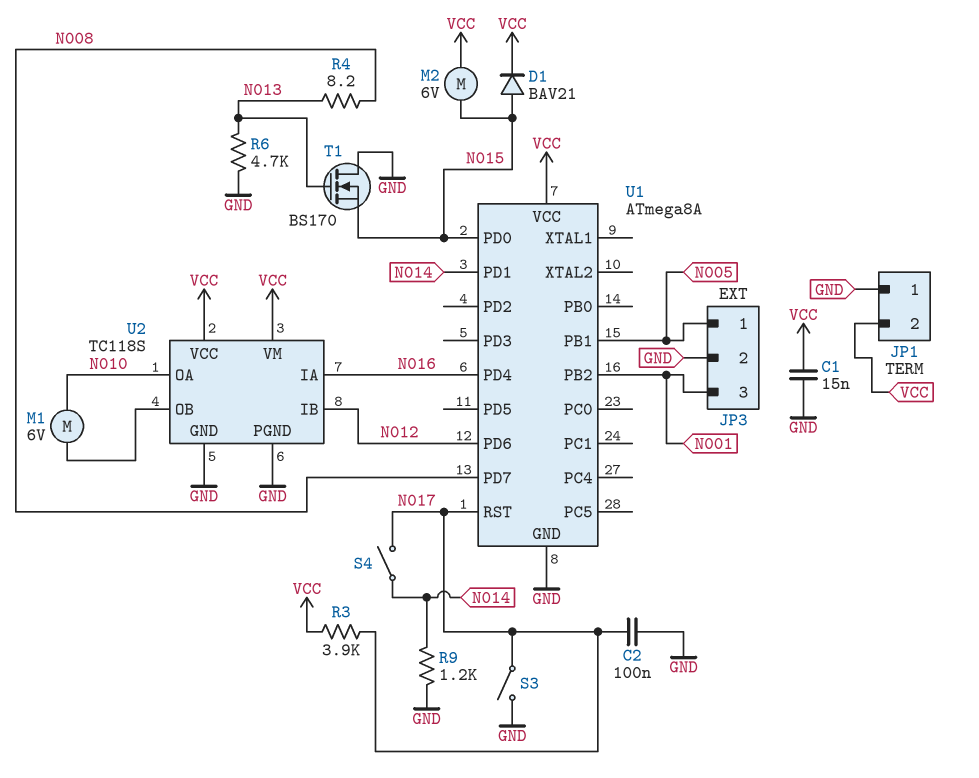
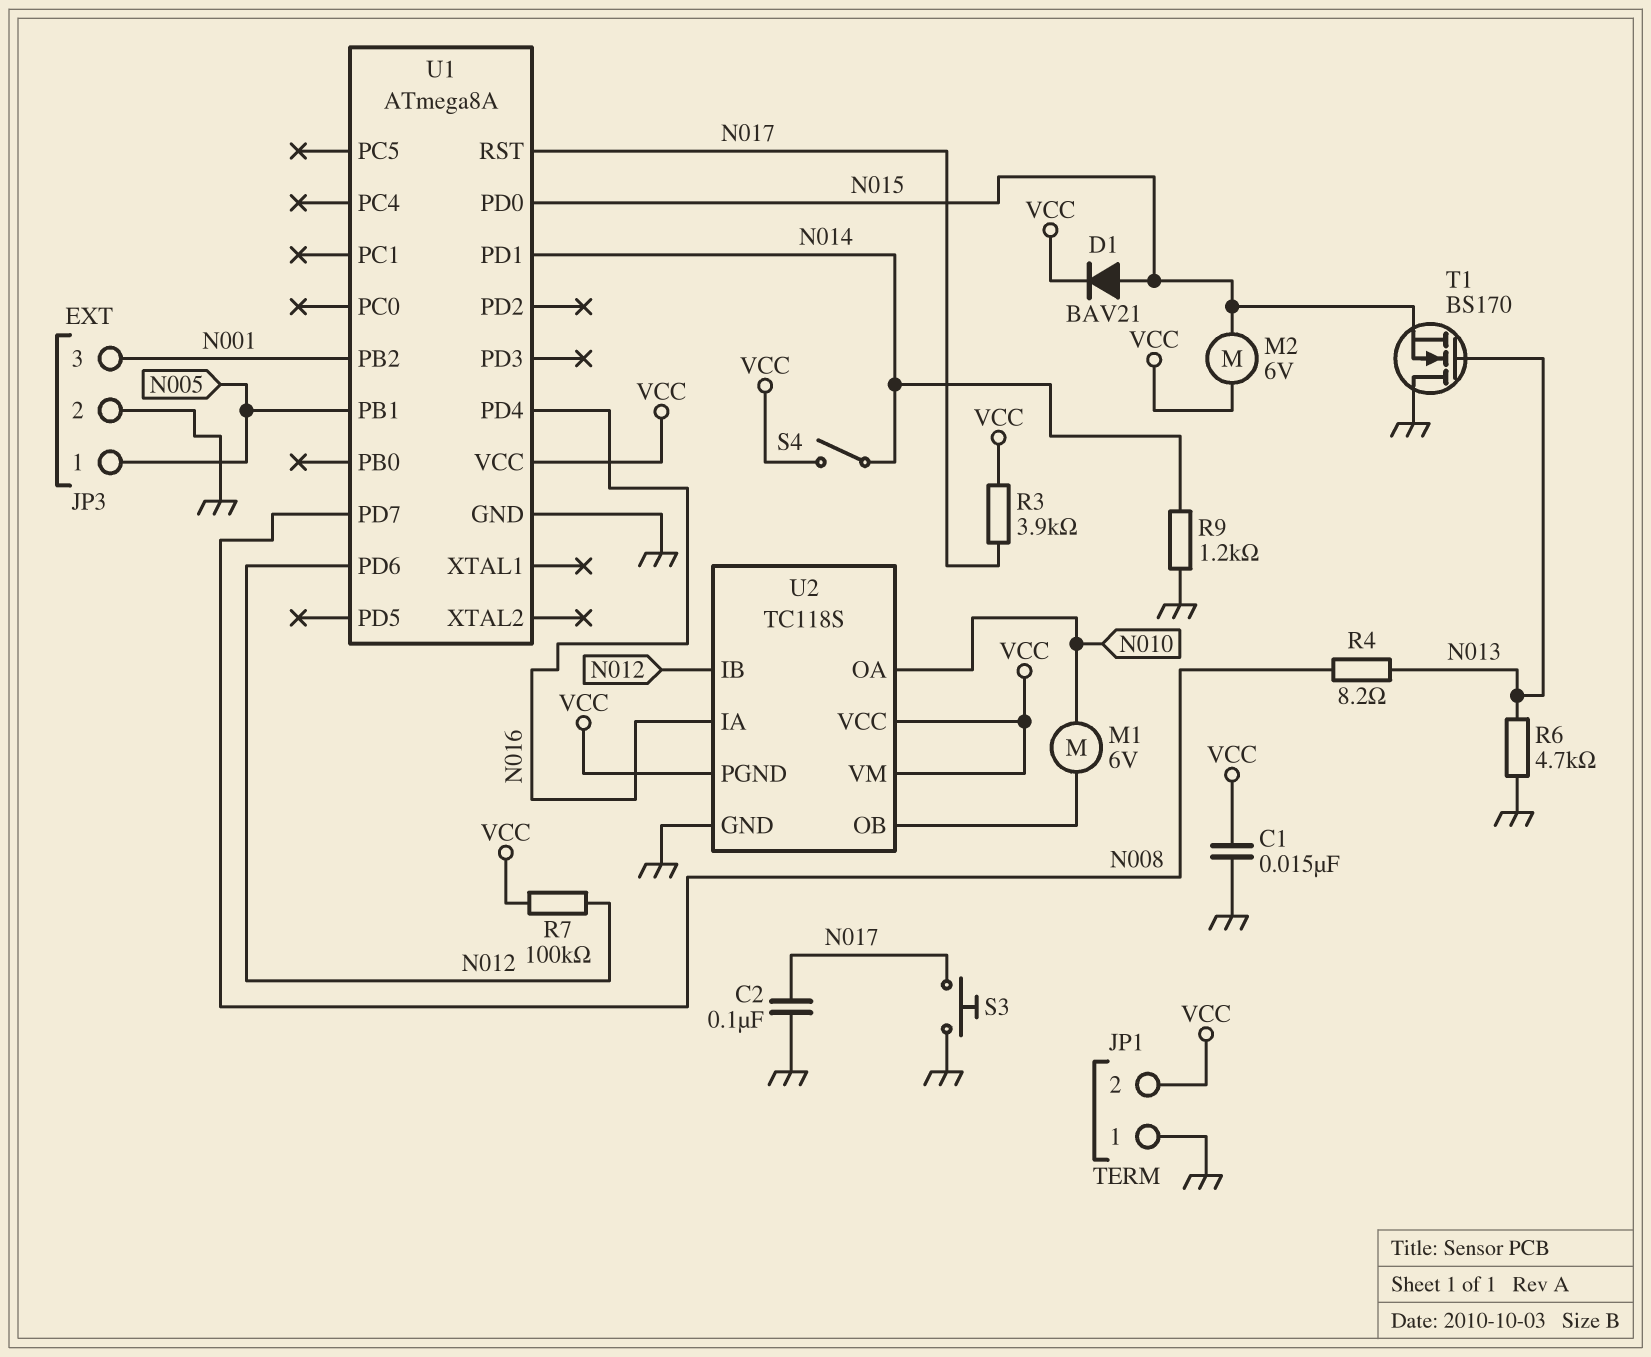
R7: none -> 100k (N012, VCC)
S3: switch (GND, N017) -> button (GND, N017)
S4: switch (N014, N017) -> switch (N014, VCC)
U2 pin PGND: GND -> VCC

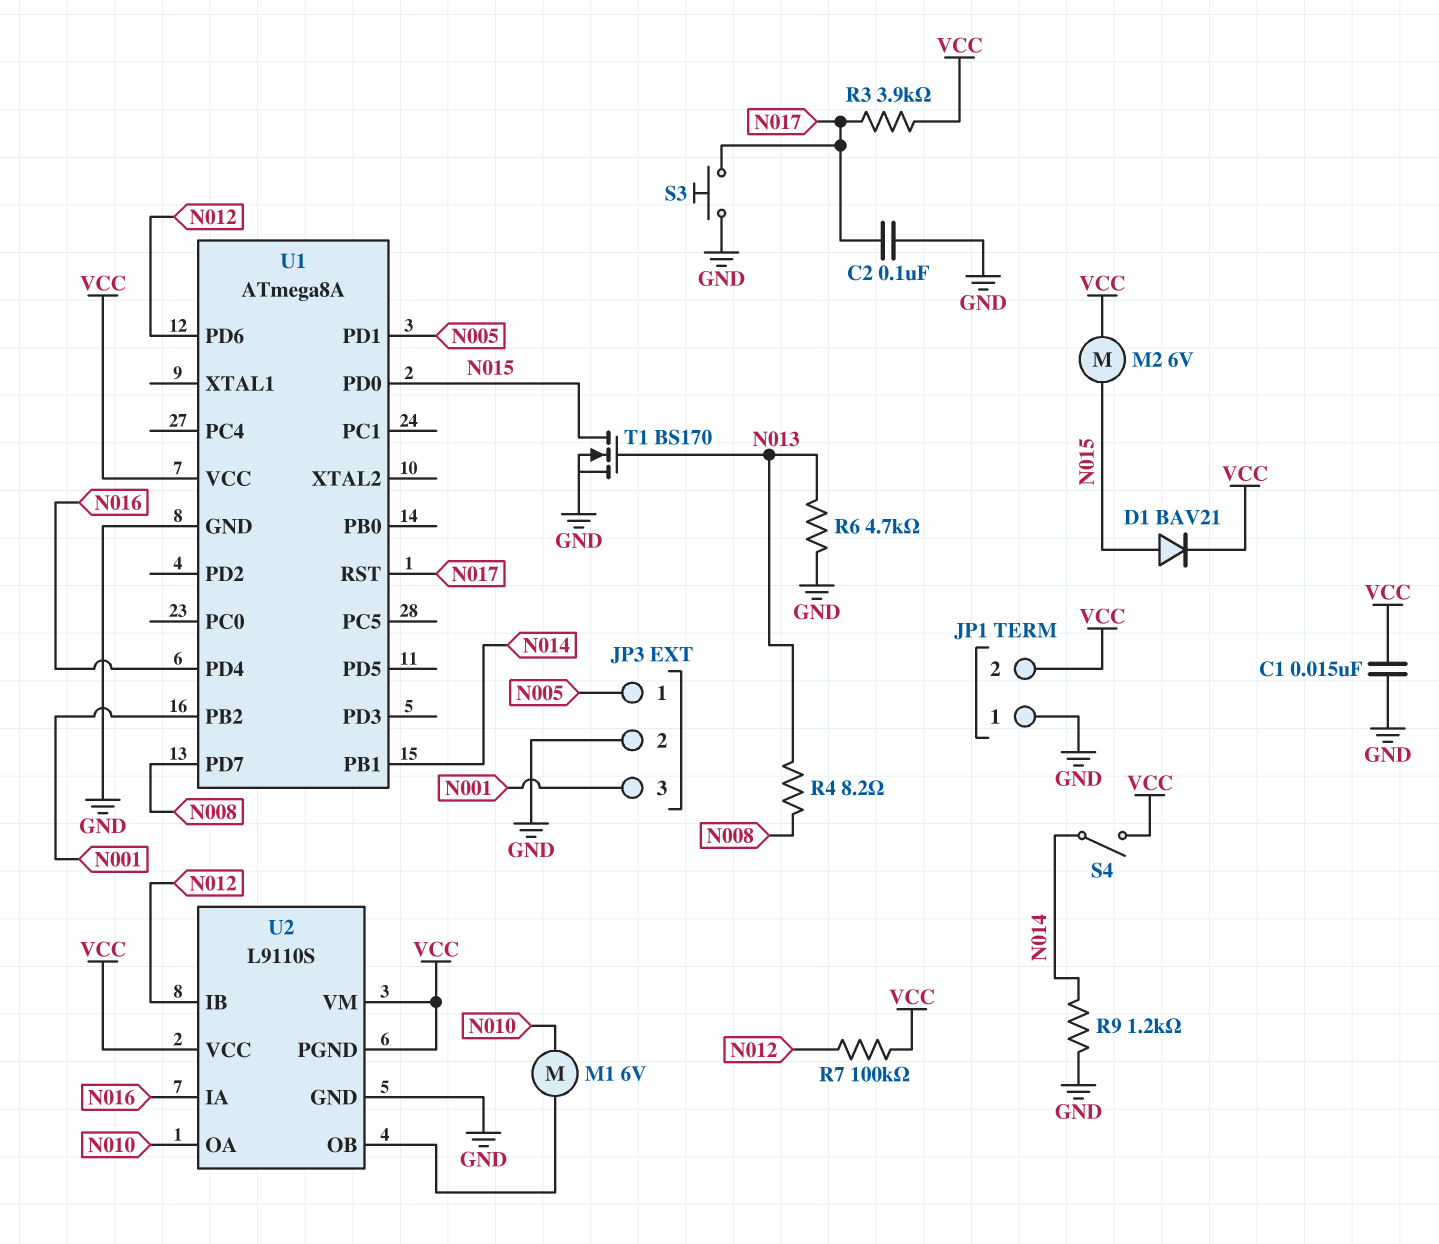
T1: NMOS BS170 (G N013, D GND, S N015) -> NMOS BS170 (G N013, D N015, S GND)
U1 pin PB1: N005 -> N014
U1 pin PD1: N014 -> N005
U2: TC118S -> L9110S

